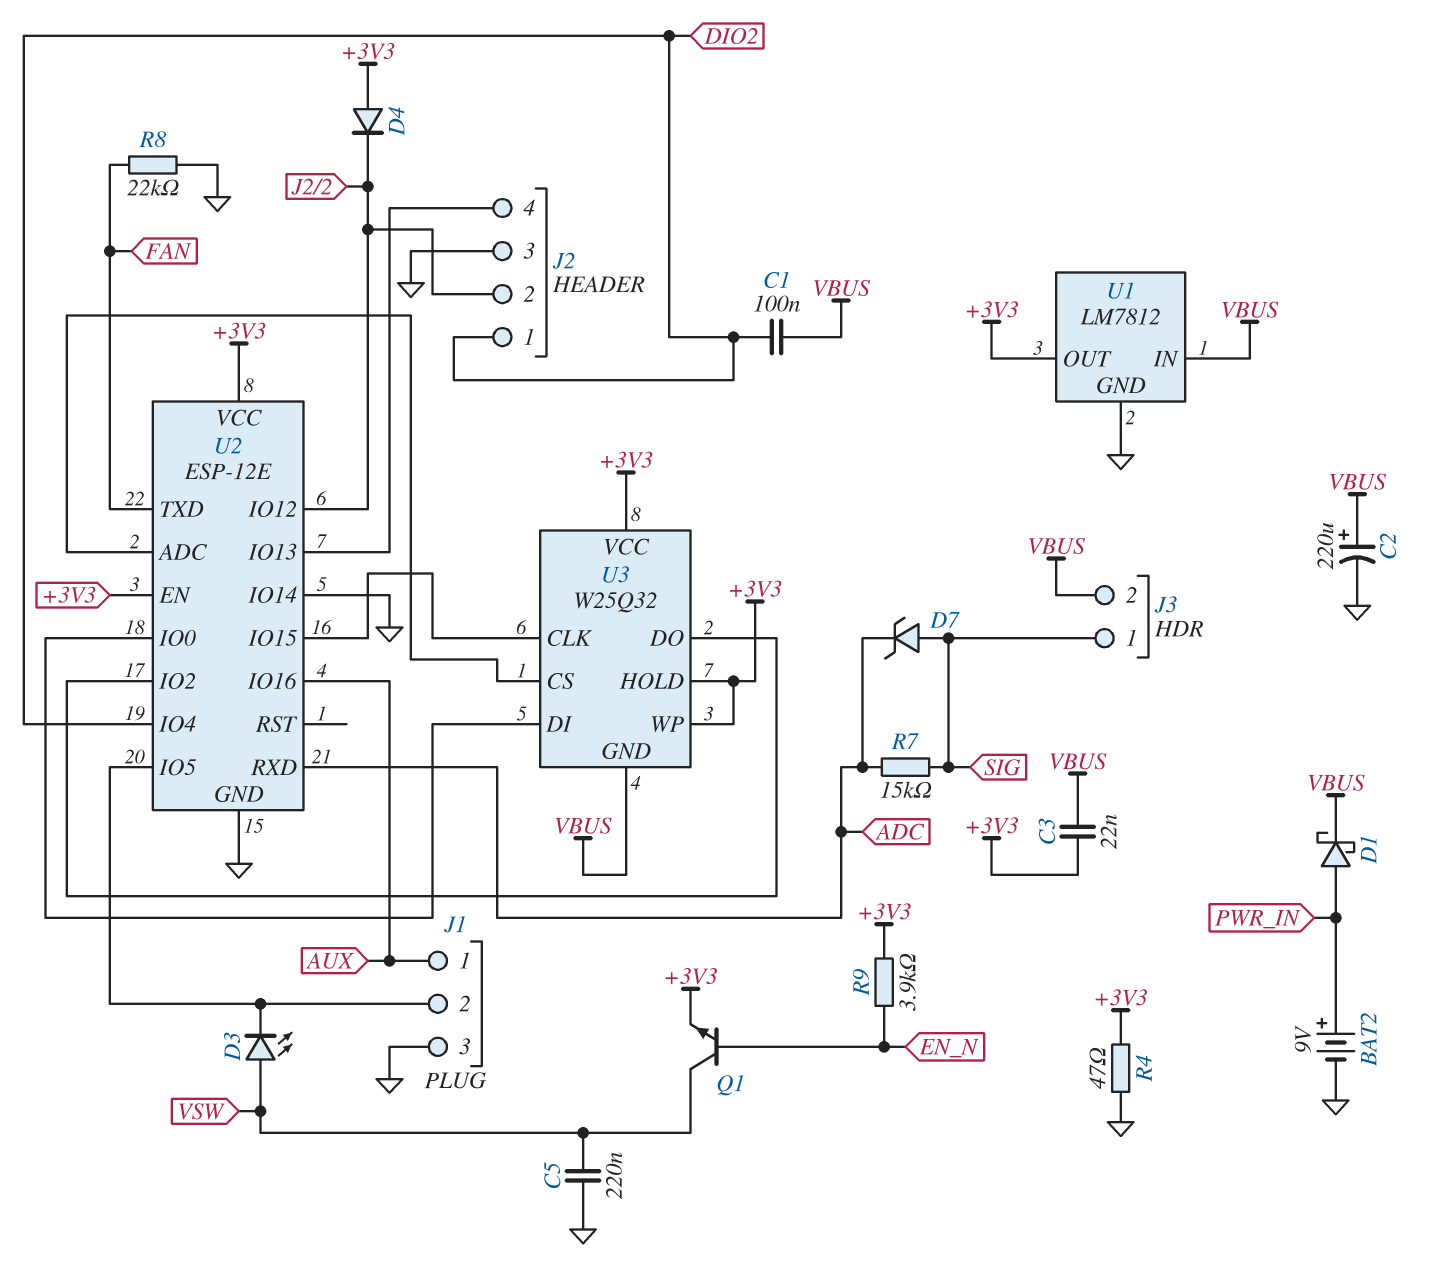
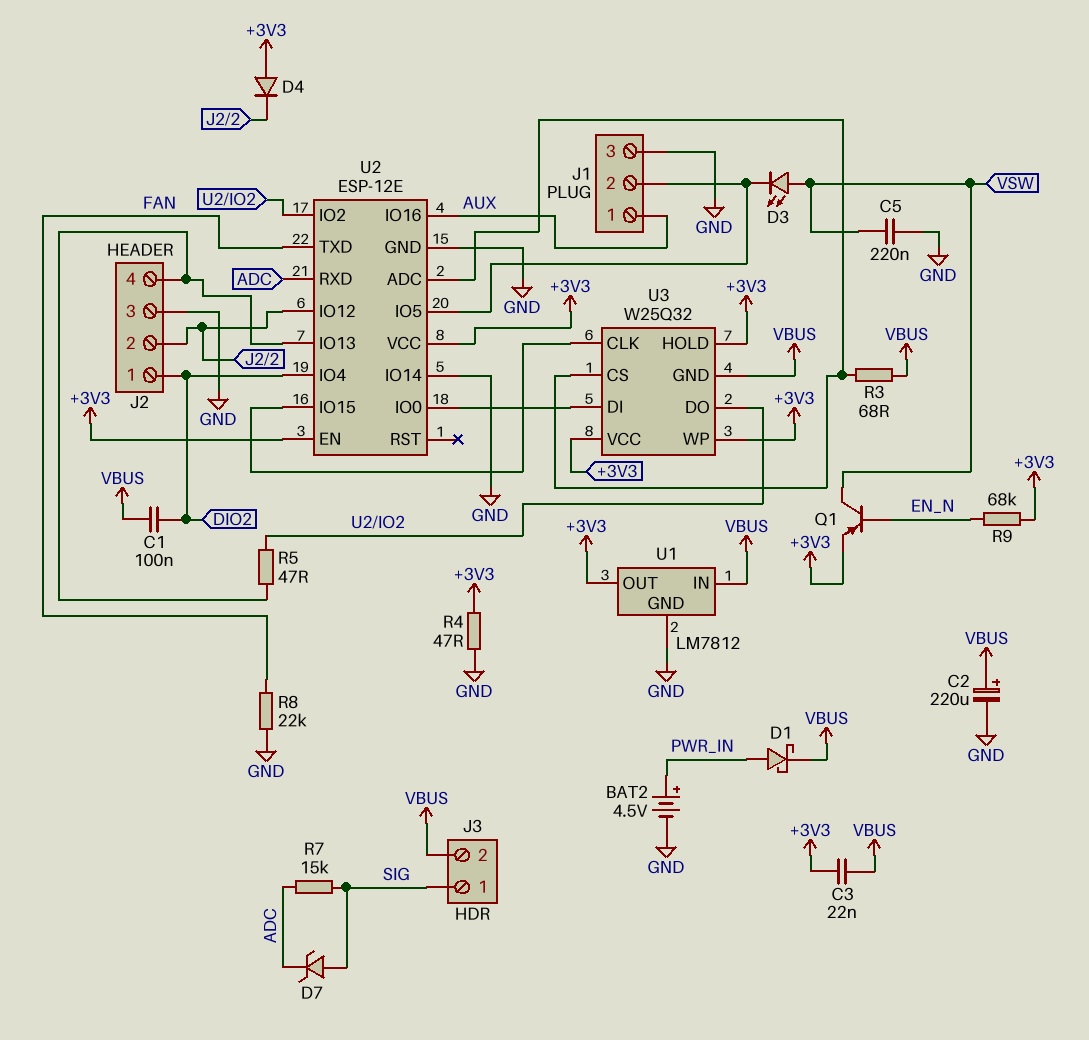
BAT2: 9V (plus PWR_IN, minus GND) -> 4.5V (plus PWR_IN, minus GND)
Q1: NPN (B EN_N, C VSW, E +3V3) -> PNP (B EN_N, C VSW, E +3V3)
R3: none -> 68 (U2/ADC, VBUS)
R5: none -> 47 (J2/4, U2/IO2)
R9: 3.9k (+3V3, EN_N) -> 68k (+3V3, EN_N)

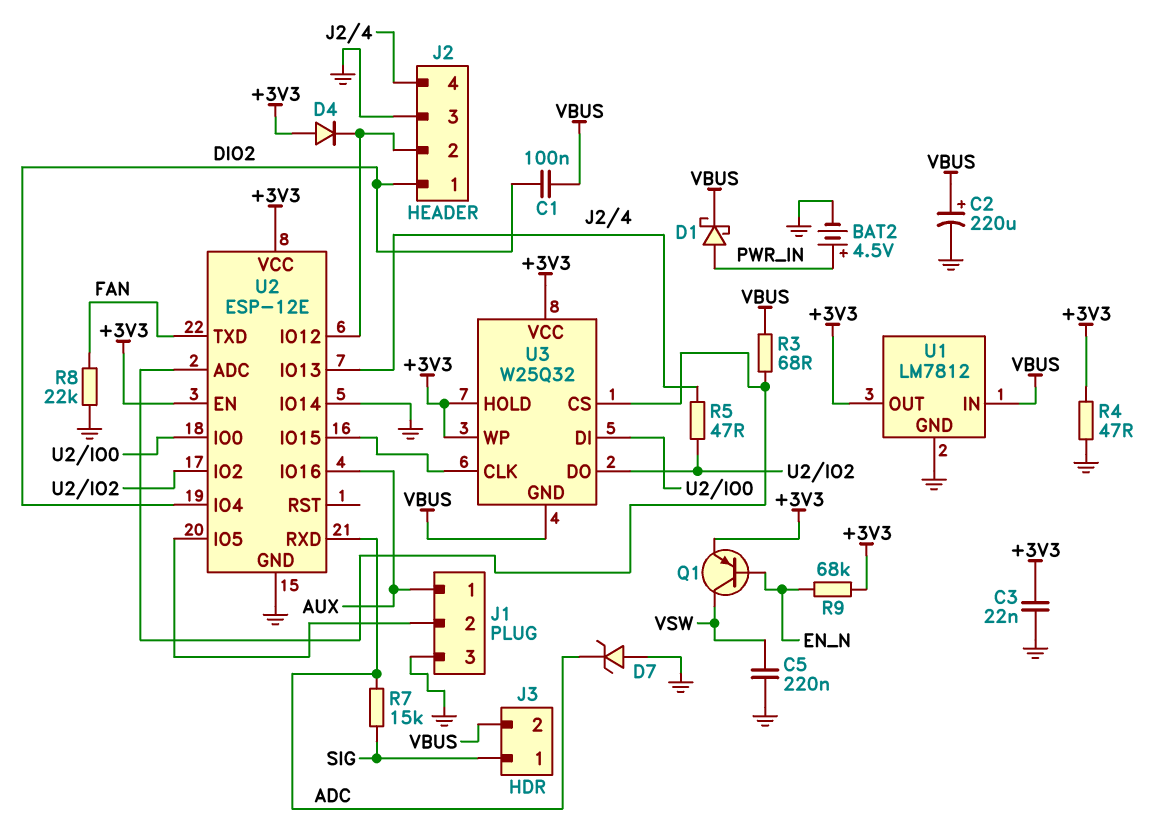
C3: 22nF (+3V3, VBUS) -> 22nF (+3V3, GND)
D3: LED (A VSW, K J1/2) -> none
D7: zener (A SIG, K ADC) -> zener (A GND, K ADC)

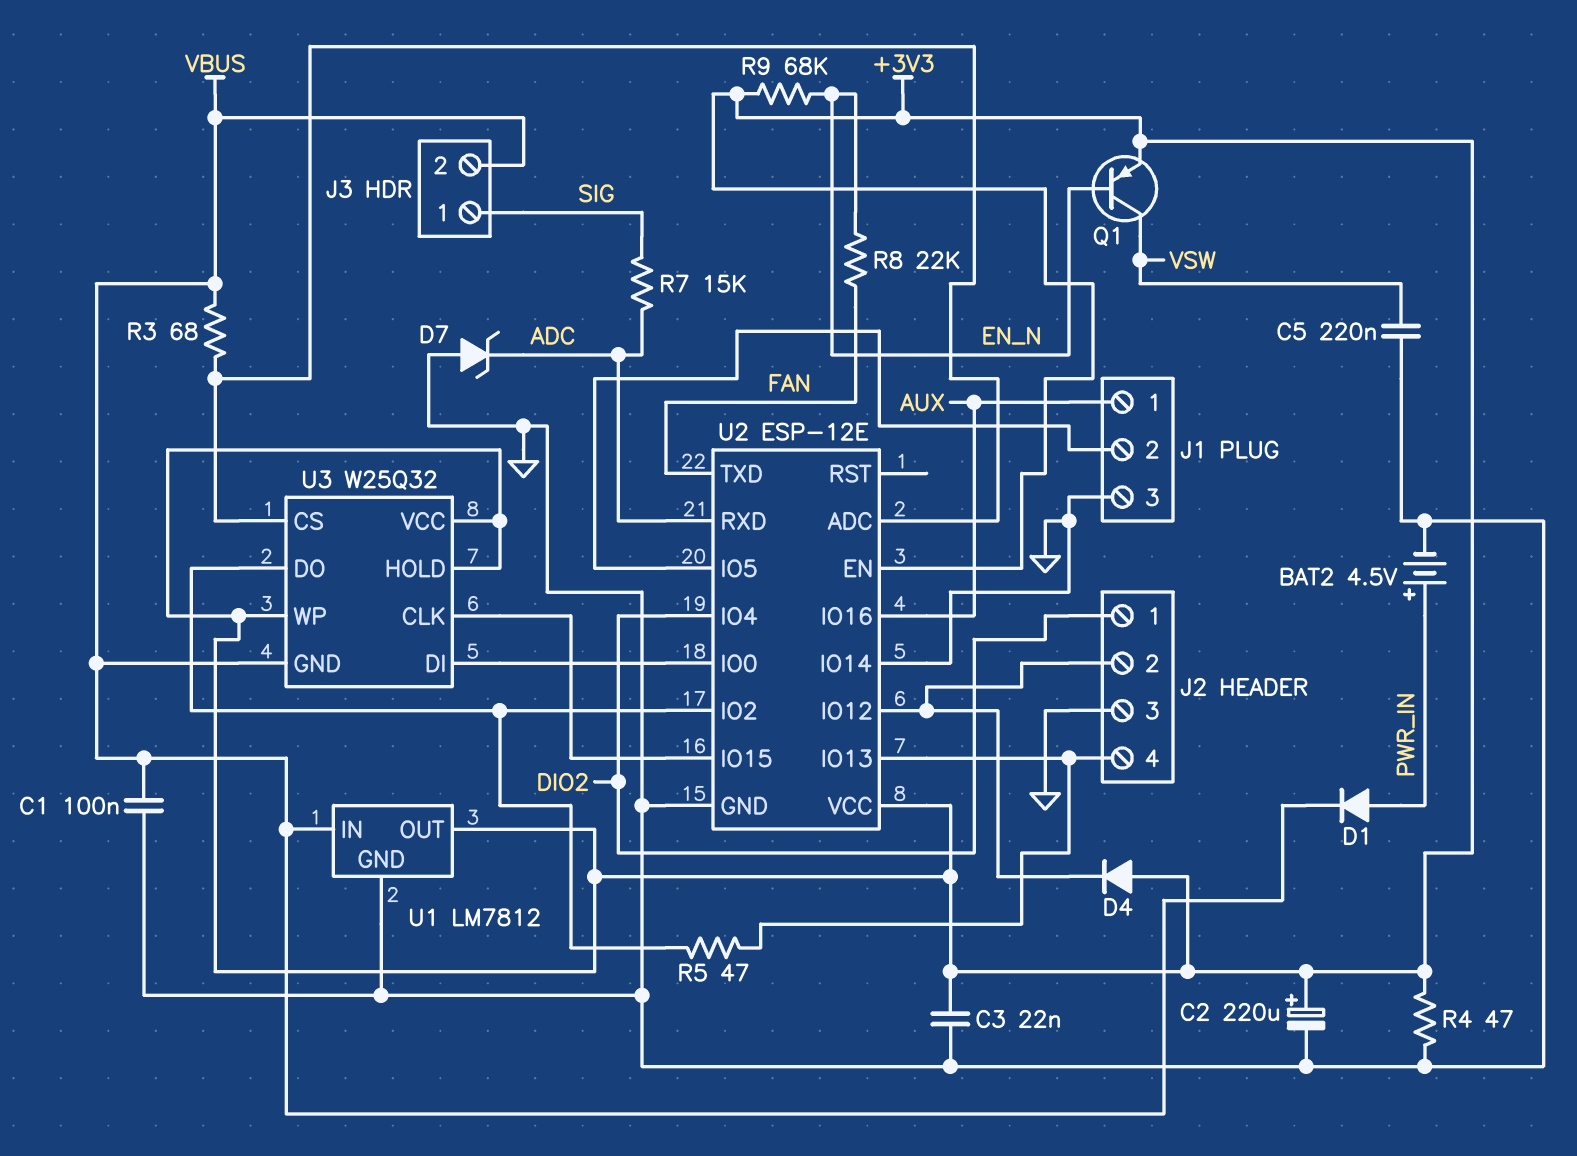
C1: 100nF (DIO2, VBUS) -> 100nF (GND, VBUS)
C2: 220uF (plus VBUS, minus GND) -> 220uF (plus +3V3, minus GND)
D1: schottky (A PWR_IN, K VBUS) -> diode (A PWR_IN, K VBUS)
R8: 22k (FAN, GND) -> 22k (EN_N, FAN)

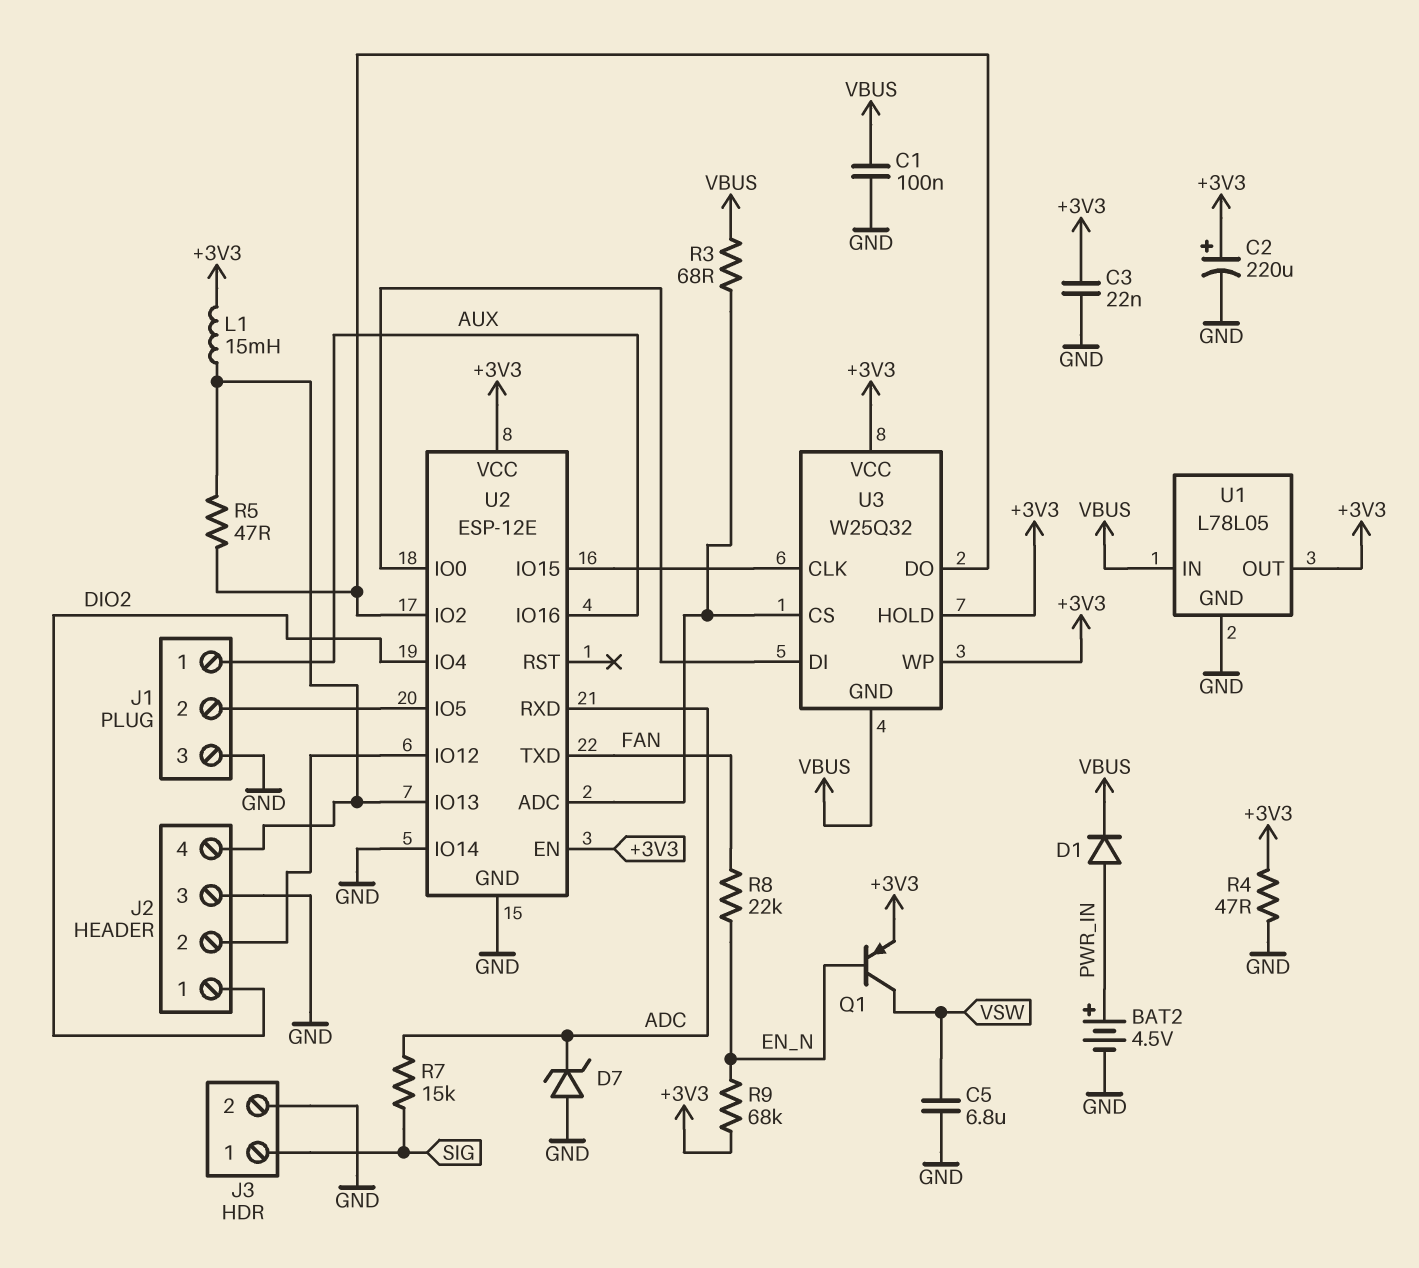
C5: 220nF (GND, VSW) -> 6.8uF (GND, VSW)
D4: diode (A +3V3, K J2/2) -> none
J3 pin 2: VBUS -> GND
L1: none -> 15mH (+3V3, J2/4)
U1: LM7812 -> L78L05

